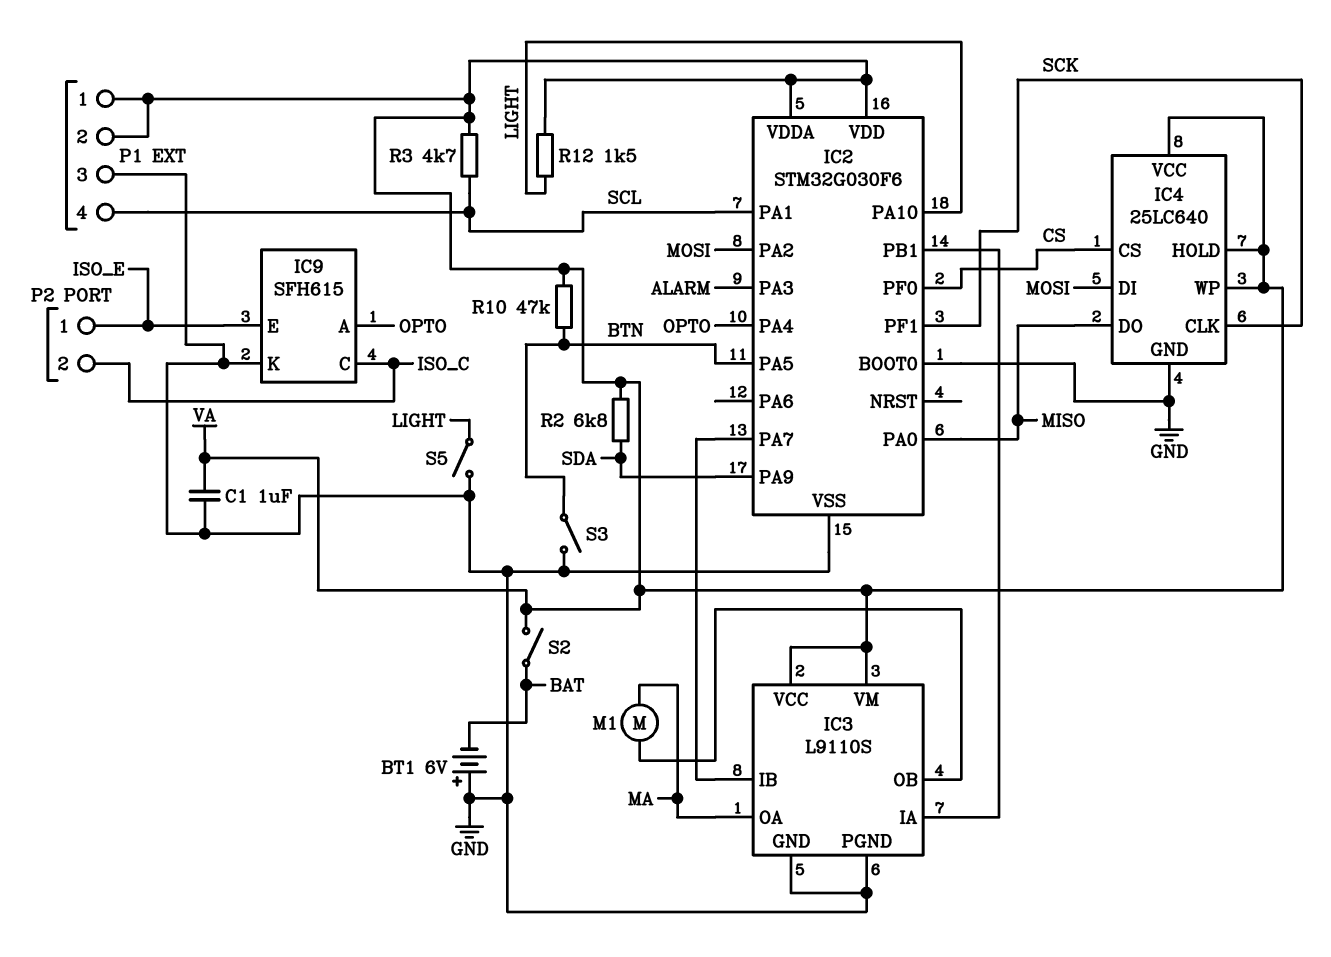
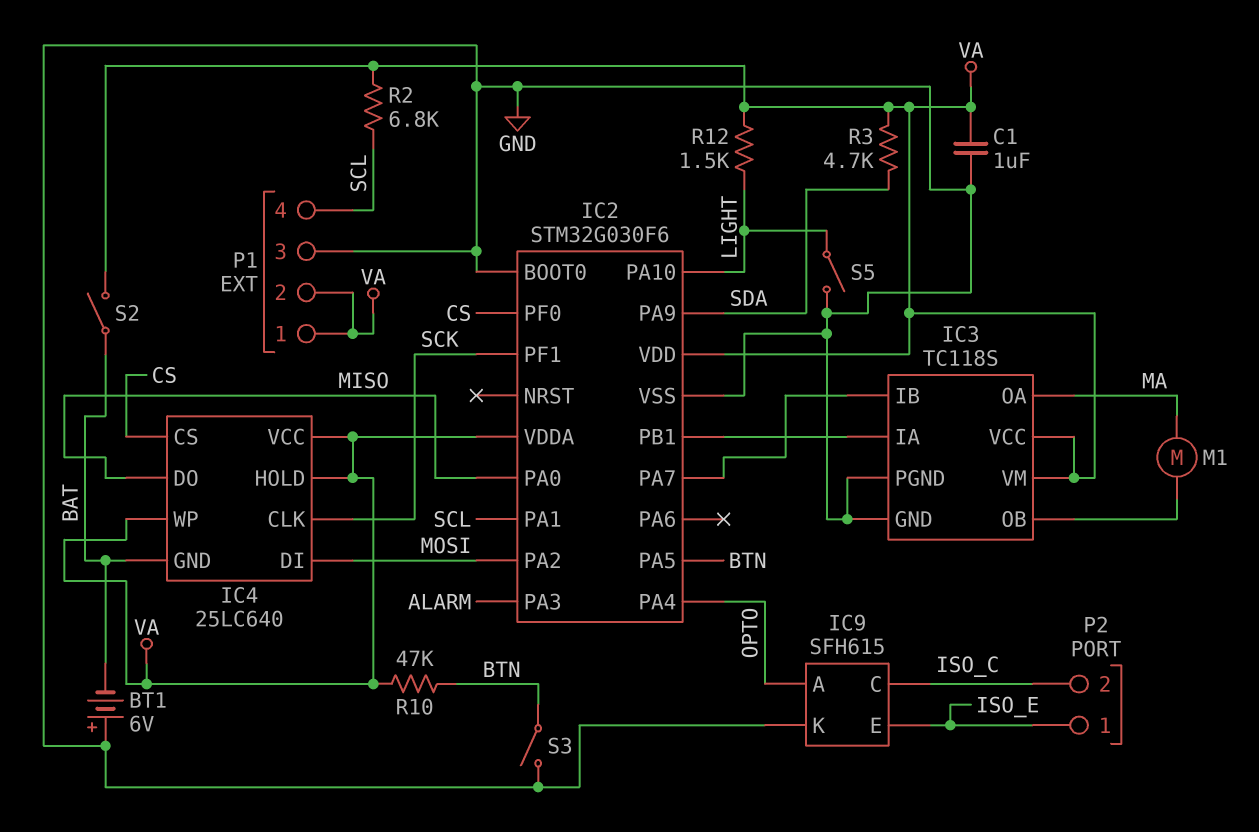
IC3: L9110S -> TC118S
IC4 pin GND: GND -> BAT
R2: 6.8k (SDA, VA) -> 6.8k (SCL, VA)
R3: 4.7k (SCL, VA) -> 4.7k (SDA, VA)

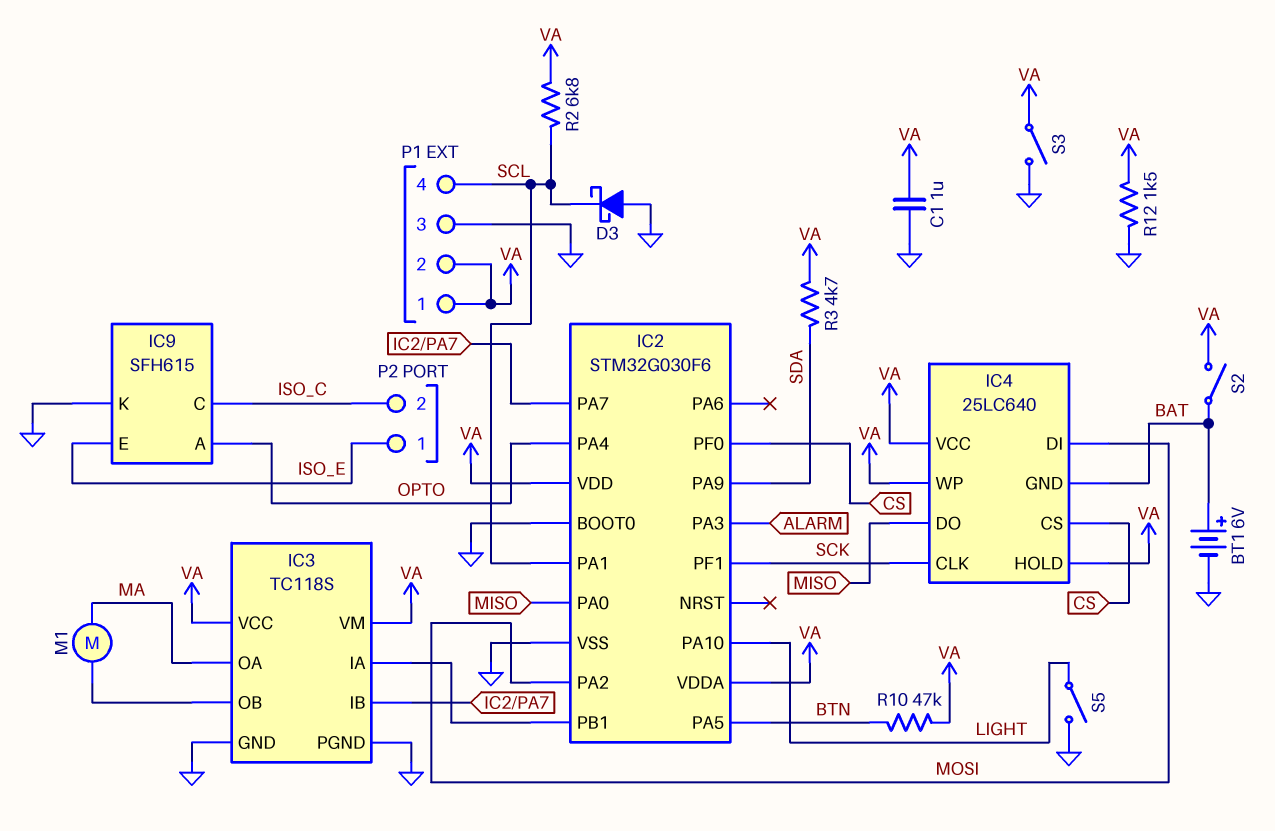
BT1: 6V (plus GND, minus BAT) -> 6V (plus BAT, minus GND)
D3: none -> schottky (A GND, K SCL)
R12: 1.5k (LIGHT, VA) -> 1.5k (GND, VA)
S3: switch (BTN, GND) -> switch (GND, VA)

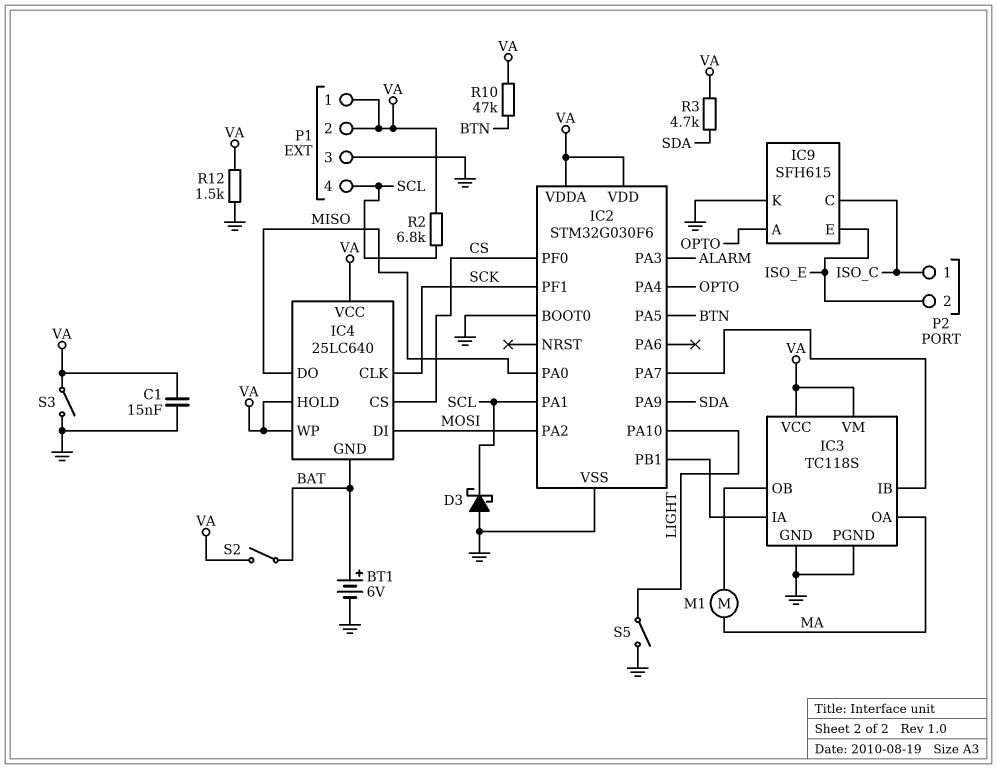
C1: 1uF (GND, VA) -> 15nF (GND, VA)
P2 pin 1: ISO_E -> ISO_C
P2 pin 2: ISO_C -> ISO_E

